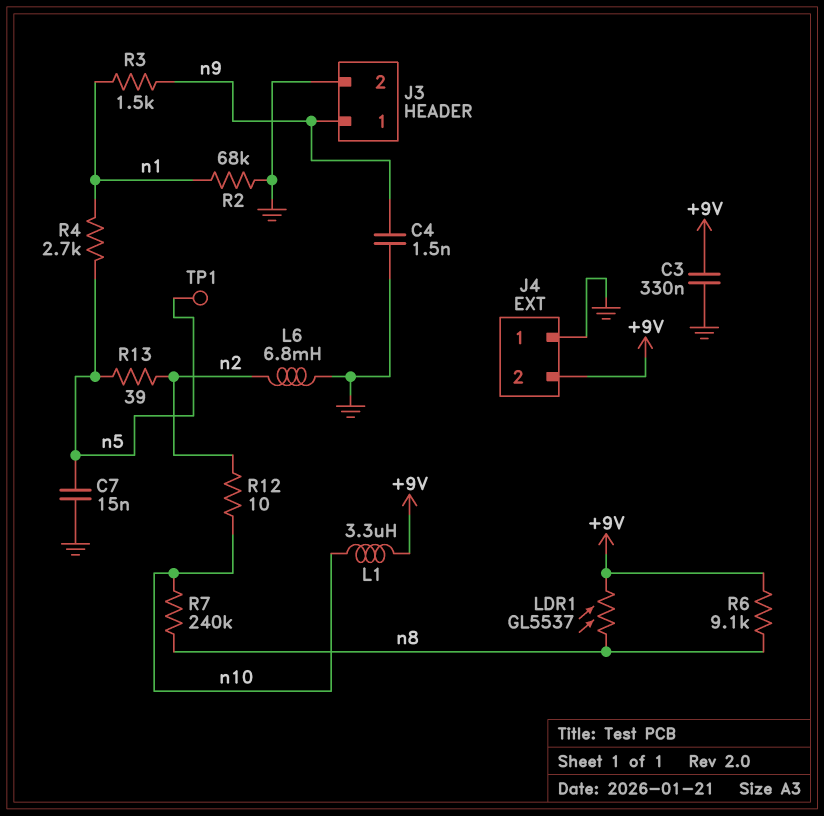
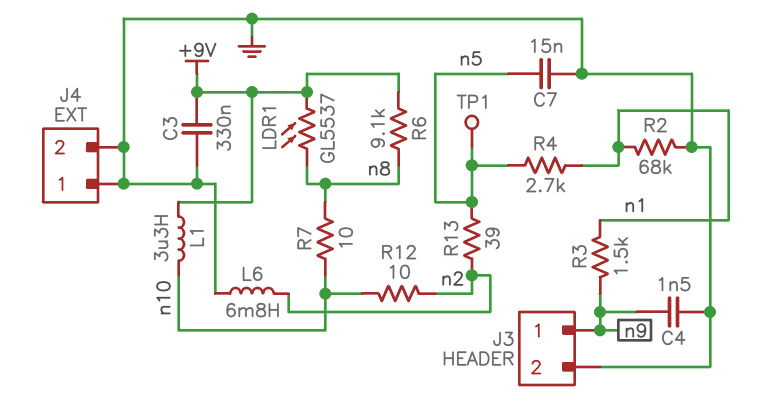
J4 pin 2: +9V -> GND
R7: 240k (n8, n10) -> 10 (n8, n10)

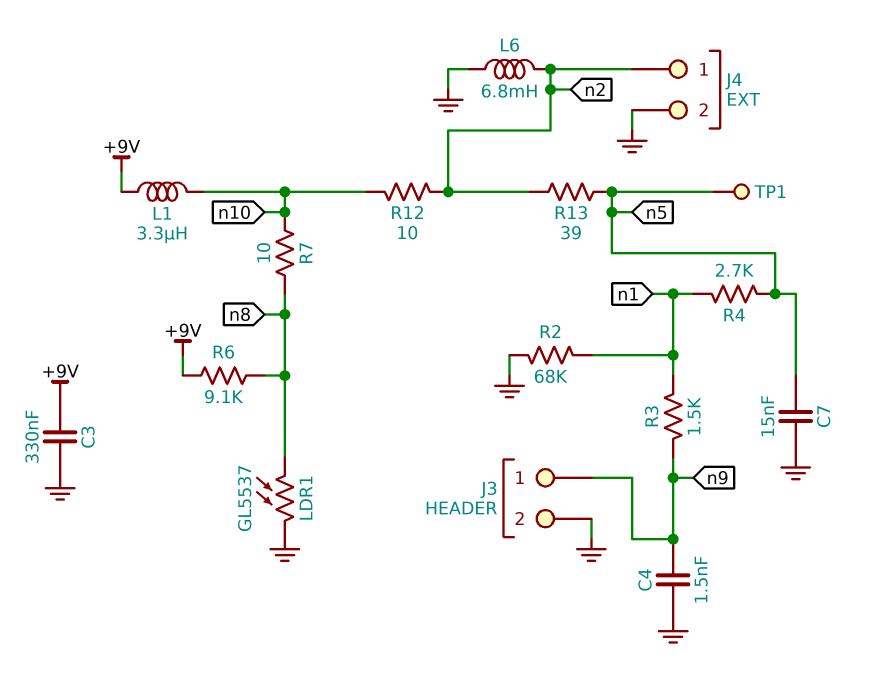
J4 pin 1: GND -> n2
LDR1: GL5537 (+9V, n8) -> GL5537 (GND, n8)

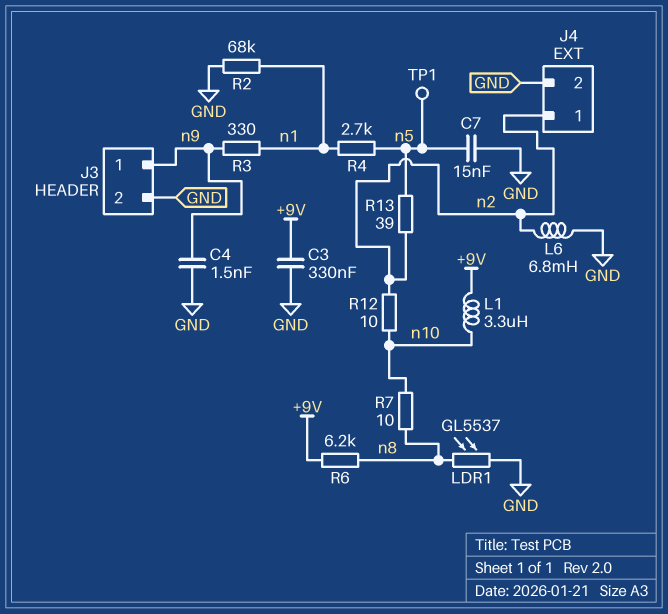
R3: 1.5k (n1, n9) -> 330 (n1, n9)
R6: 9.1k (+9V, n8) -> 6.2k (+9V, n8)

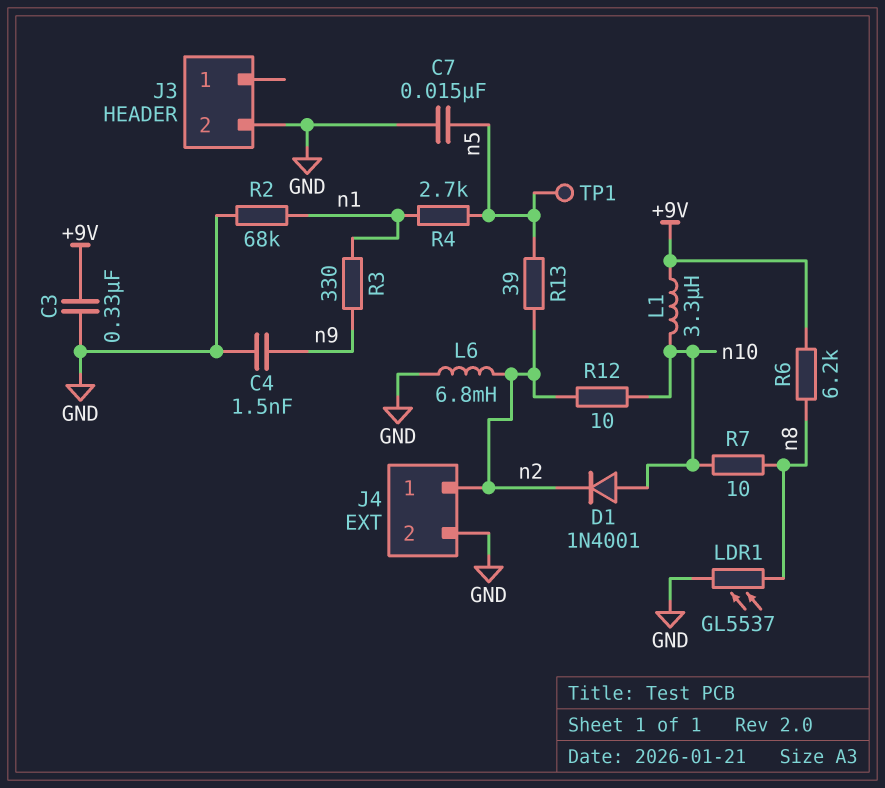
D1: none -> diode 1N4001 (A n10, K n2)
J3 pin 1: n9 -> none

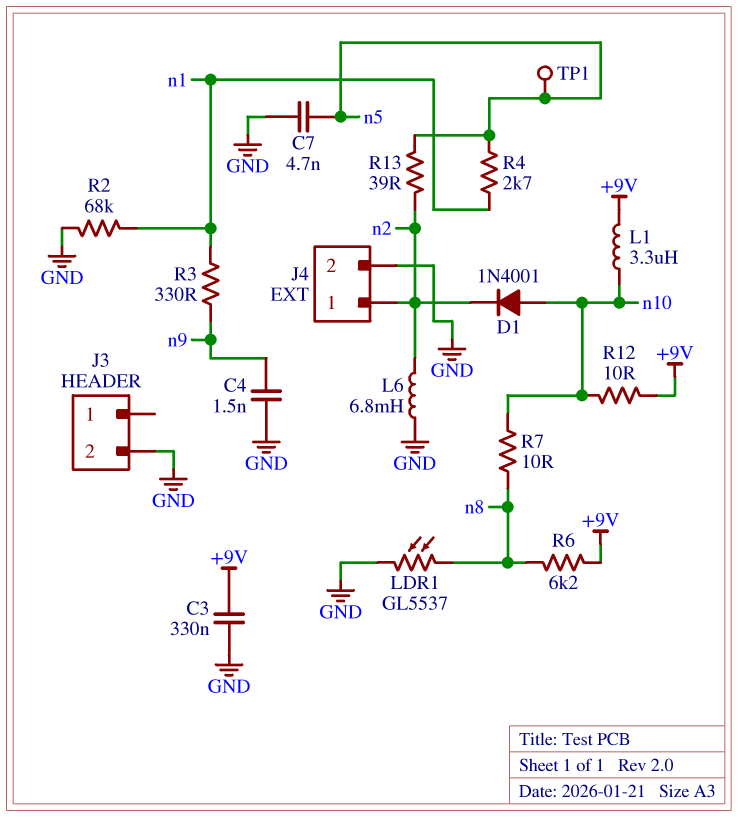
C7: 15nF (GND, n5) -> 4.7nF (GND, n5)
R12: 10 (n2, n10) -> 10 (+9V, n10)

